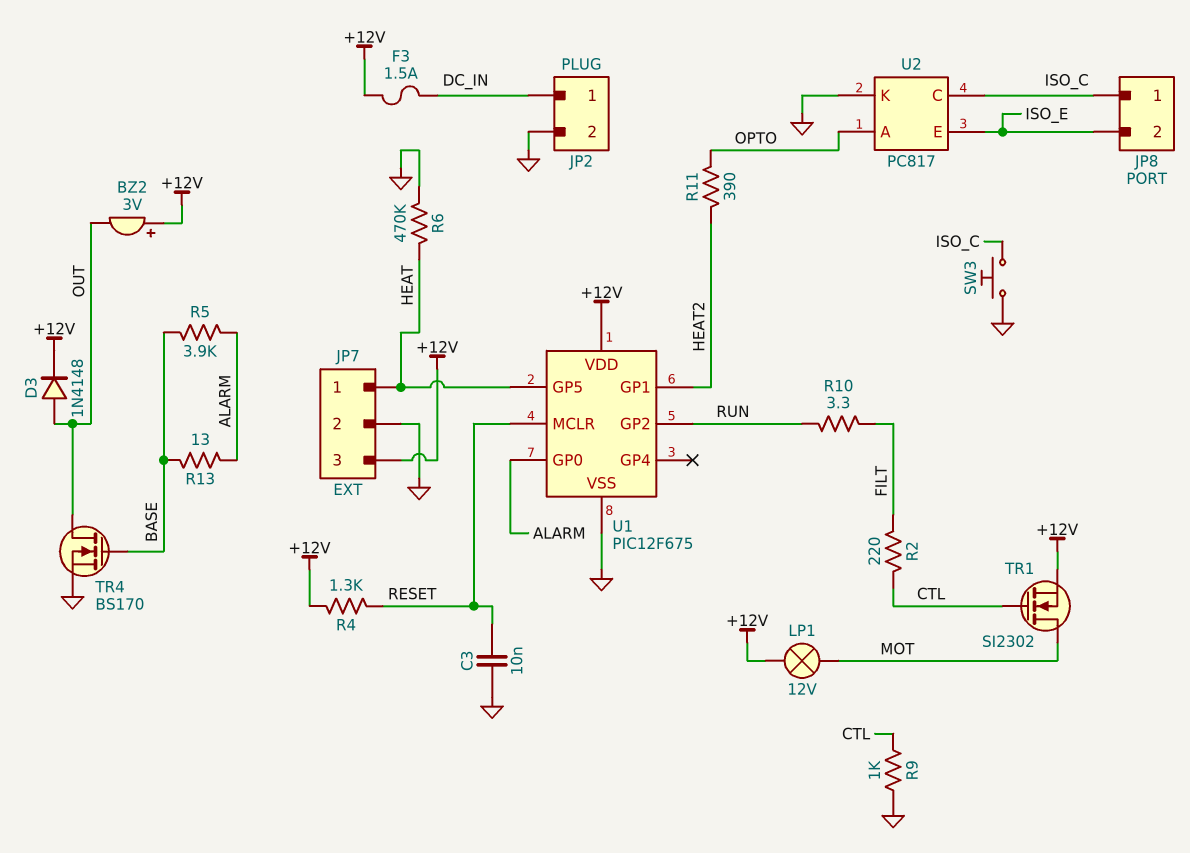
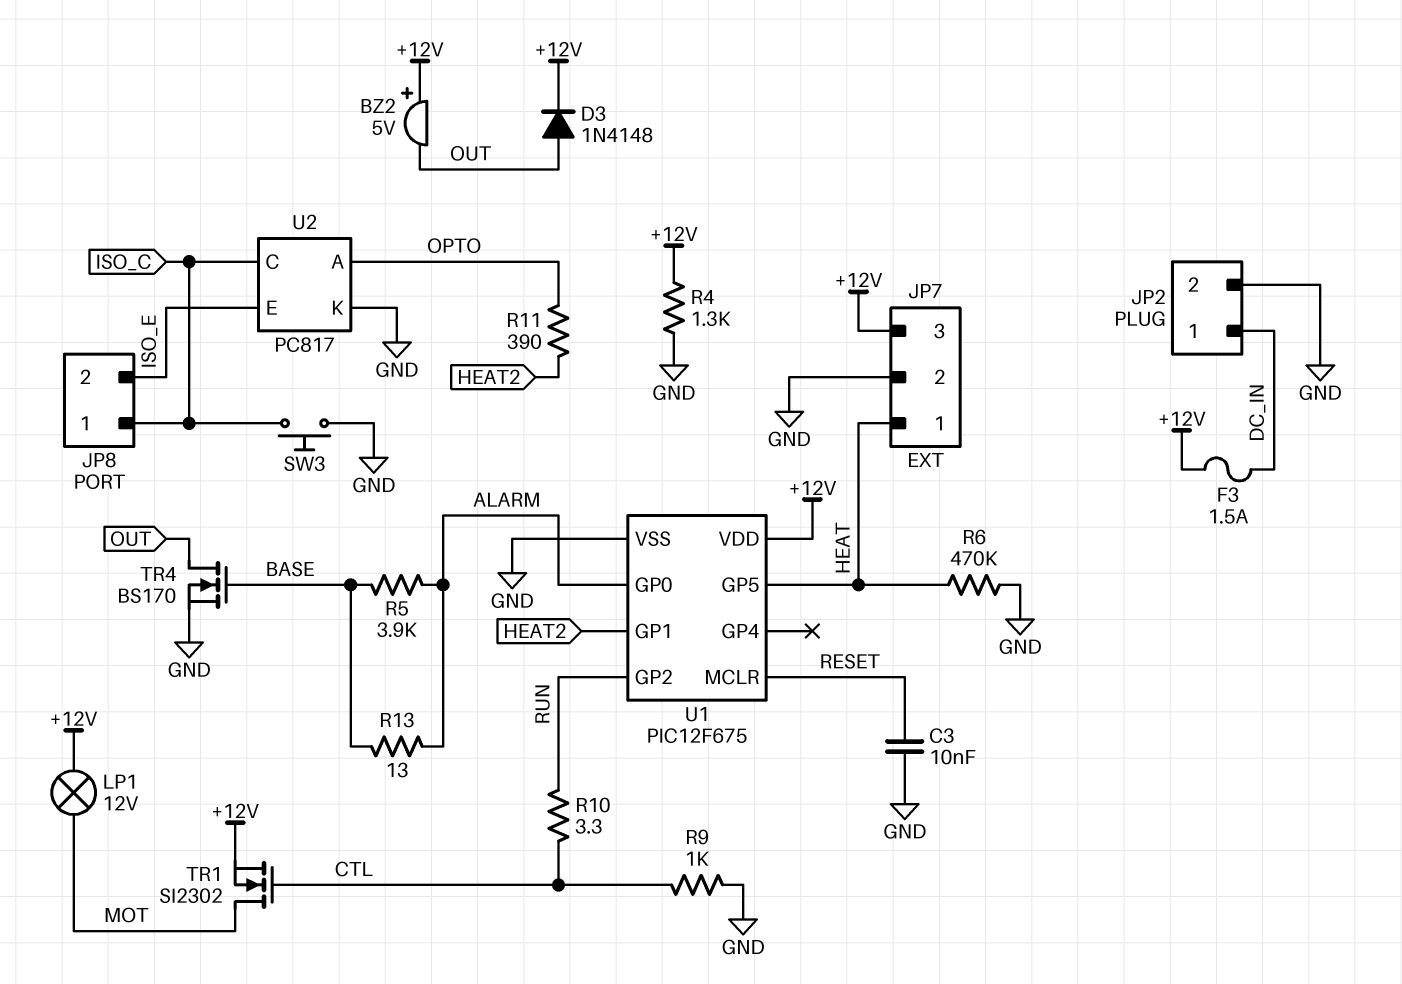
BZ2: buzzer 3V (plus +12V, minus OUT) -> buzzer 5V (plus +12V, minus OUT)
R2: 220 (CTL, FILT) -> none
R4: 1.3k (+12V, RESET) -> 1.3k (+12V, GND)
R10: 3.3 (FILT, RUN) -> 3.3 (CTL, RUN)

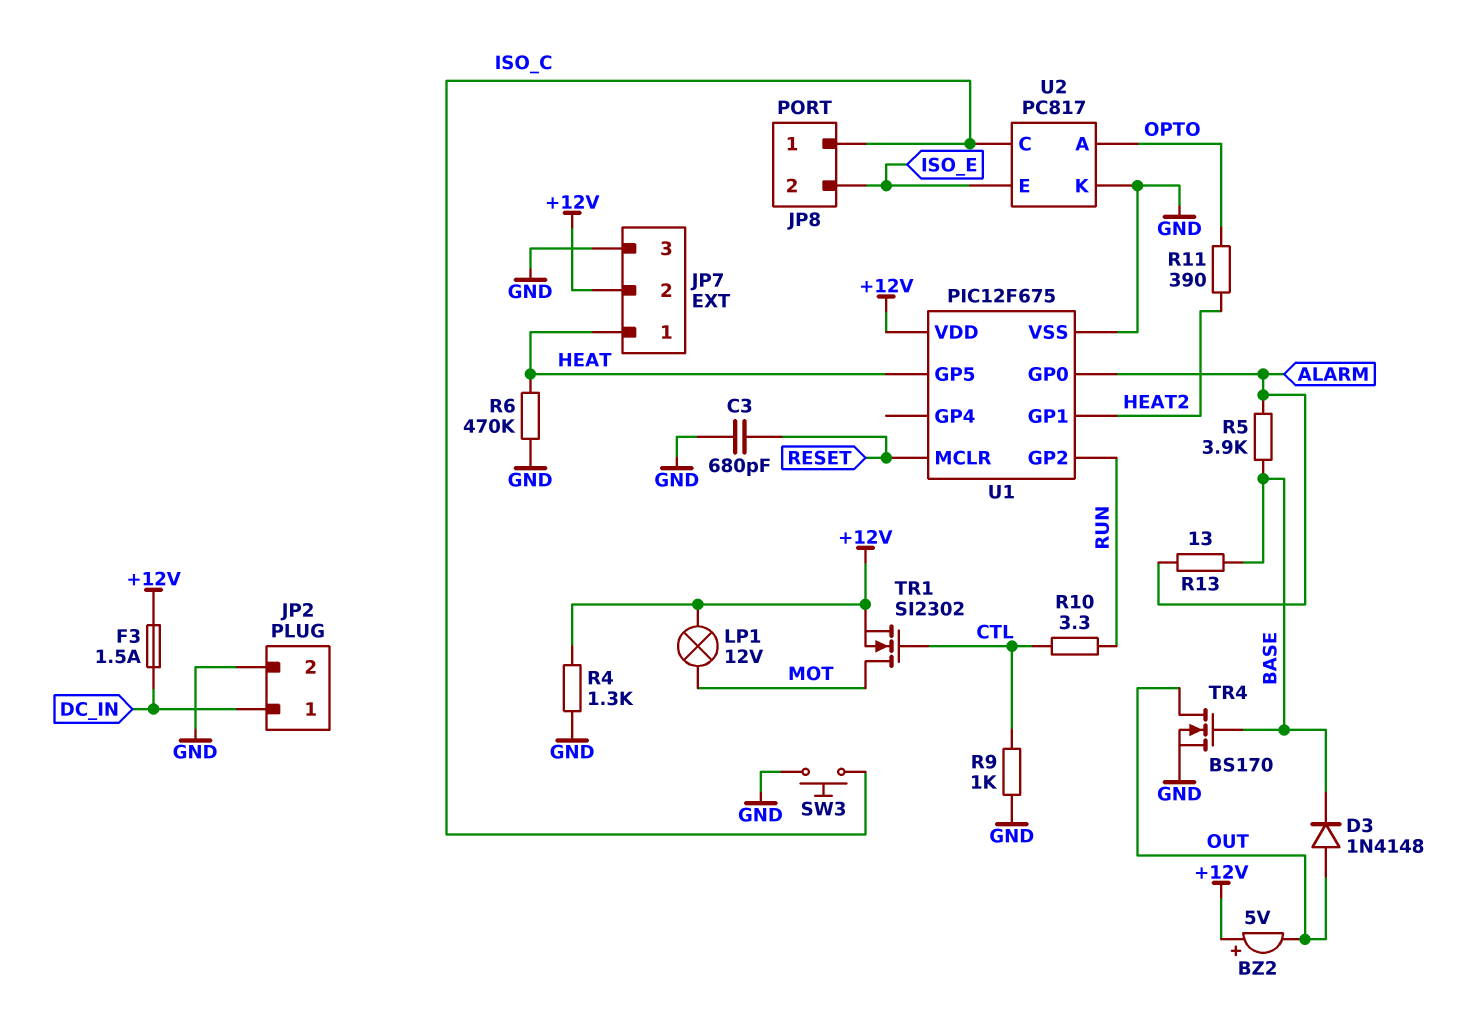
C3: 10nF (GND, RESET) -> 680pF (GND, RESET)
D3: diode 1N4148 (A OUT, K +12V) -> diode 1N4148 (A OUT, K BASE)
JP7 pin 2: GND -> +12V
JP7 pin 3: +12V -> GND

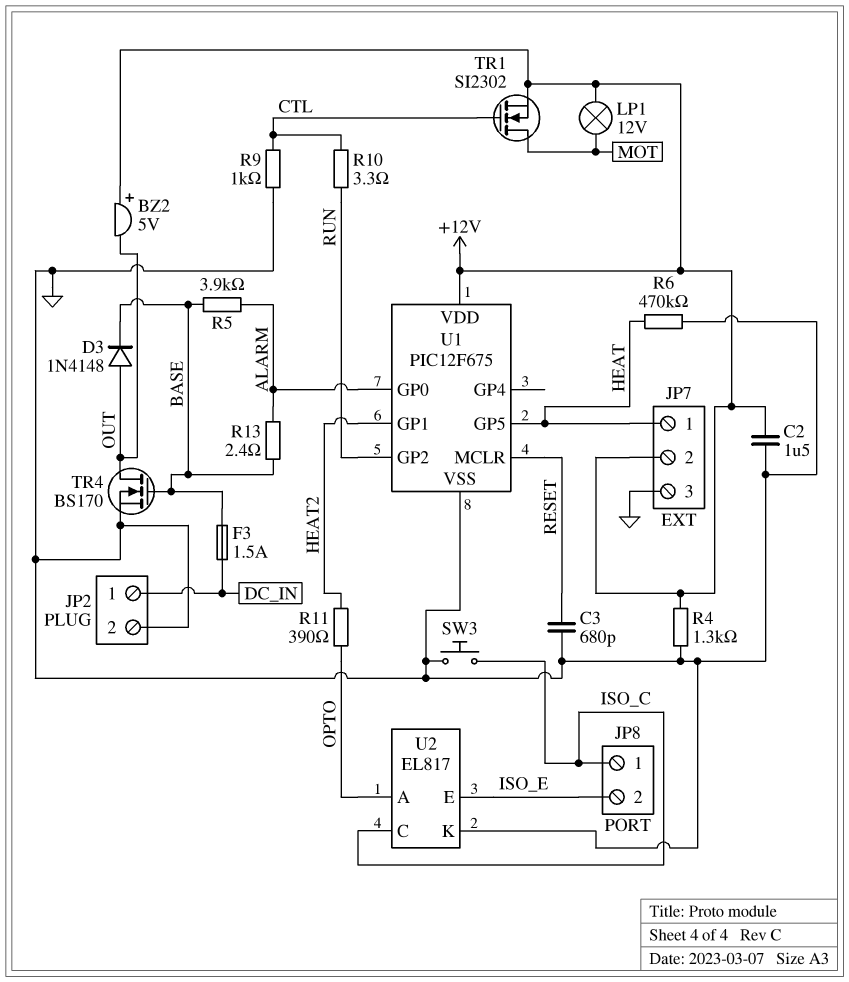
C2: none -> 1.5uF (+12V, GND)
F3: 1.5A (+12V, DC_IN) -> 1.5A (BASE, DC_IN)
R13: 13 (ALARM, BASE) -> 2.4 (ALARM, BASE)
U2: PC817 -> EL817

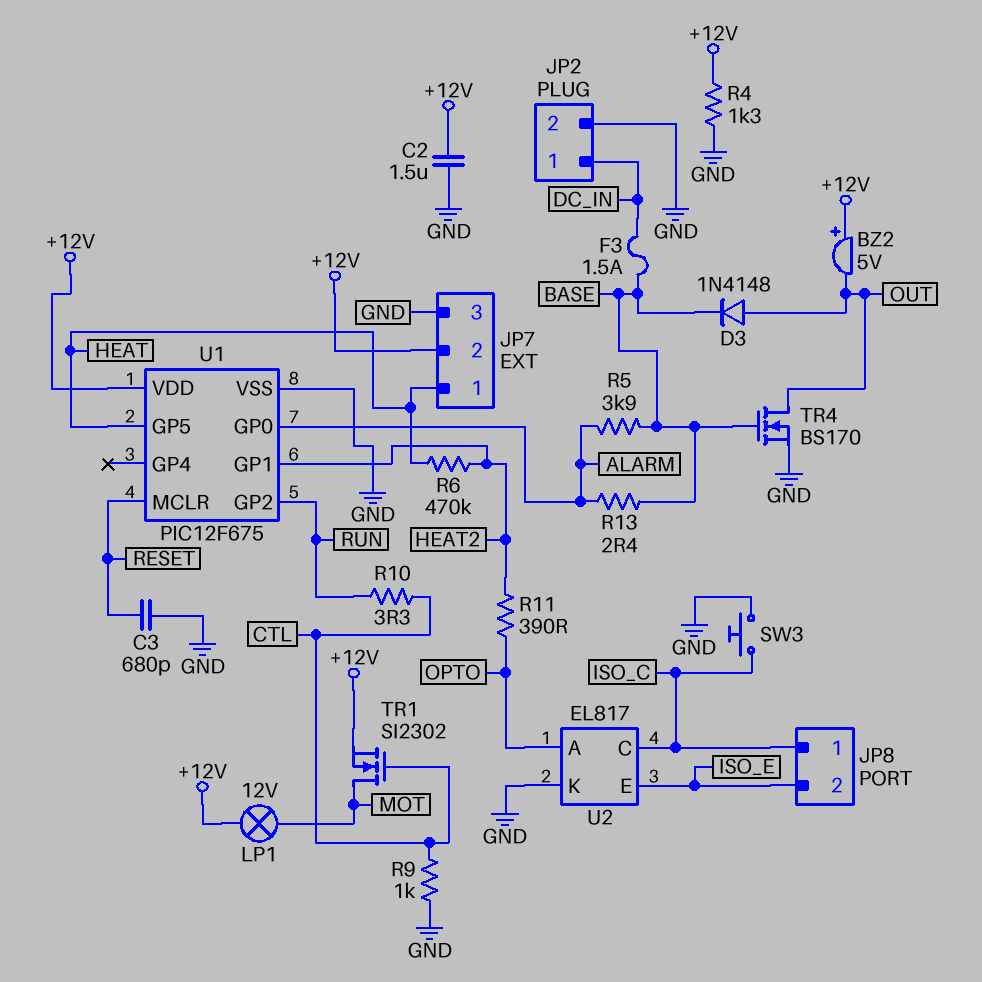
R6: 470k (GND, HEAT) -> 470k (HEAT, HEAT2)

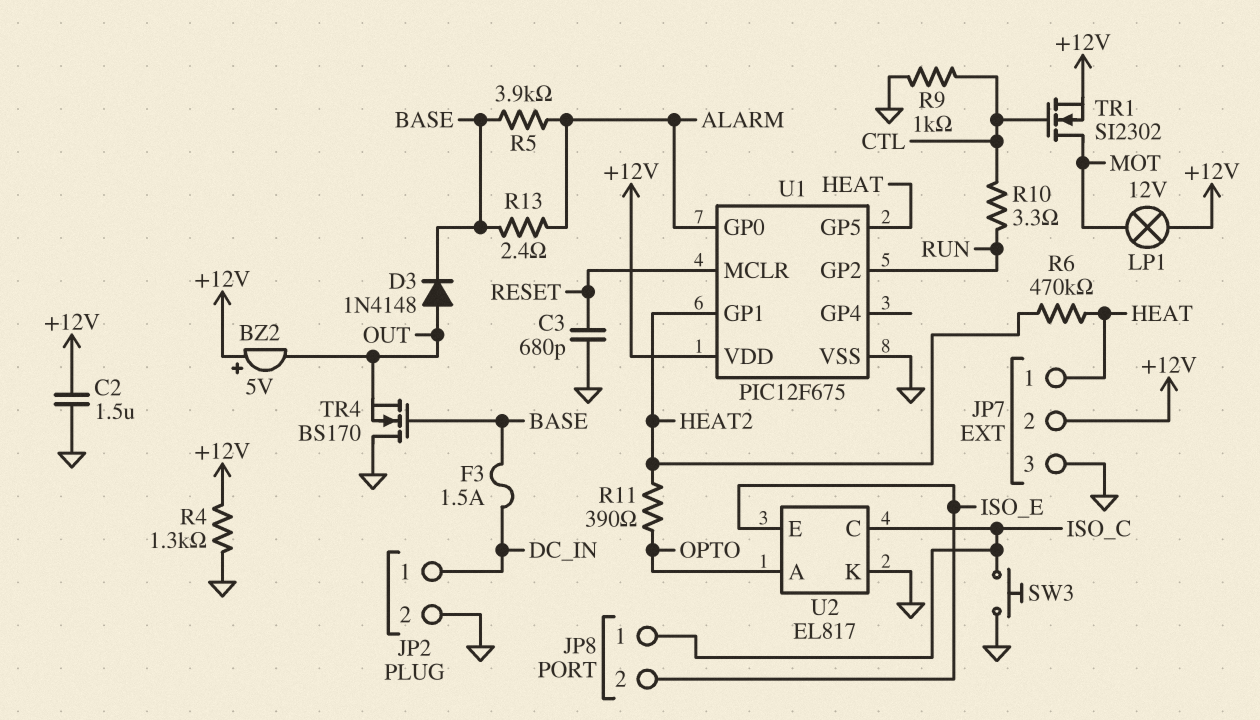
TR4: NMOS BS170 (G BASE, D OUT, S GND) -> NMOS BS170 (G BASE, D GND, S OUT)

